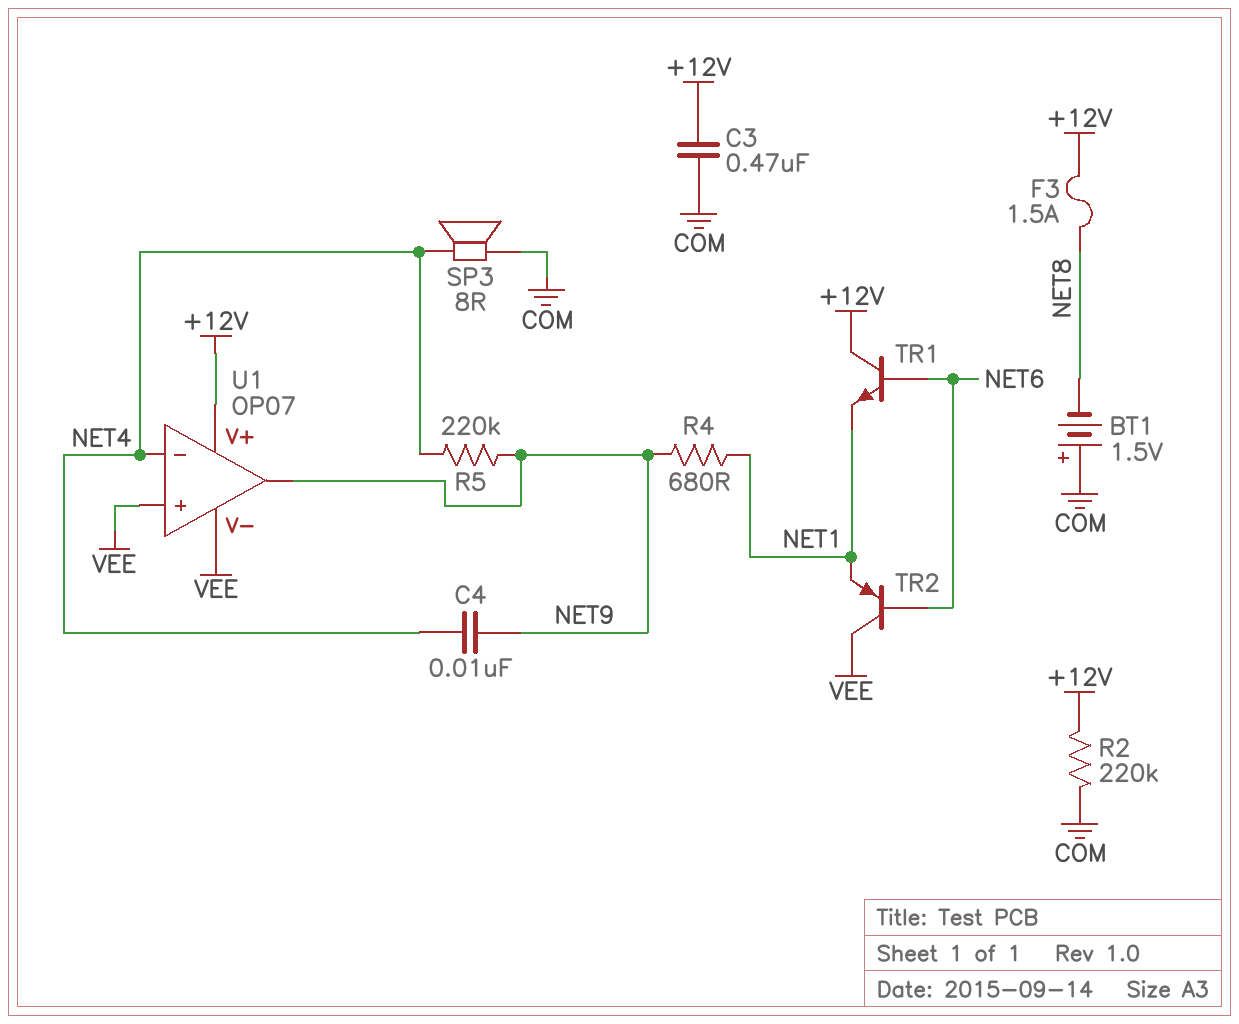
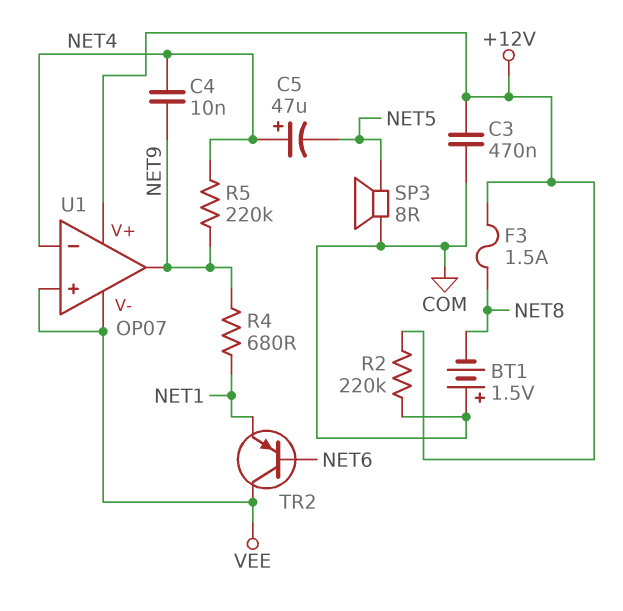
C5: none -> 47uF (plus NET4, minus NET5)
SP3: speaker 8R (COM, NET4) -> speaker 8R (COM, NET5)
TR1: NPN (B NET6, C +12V, E NET1) -> none

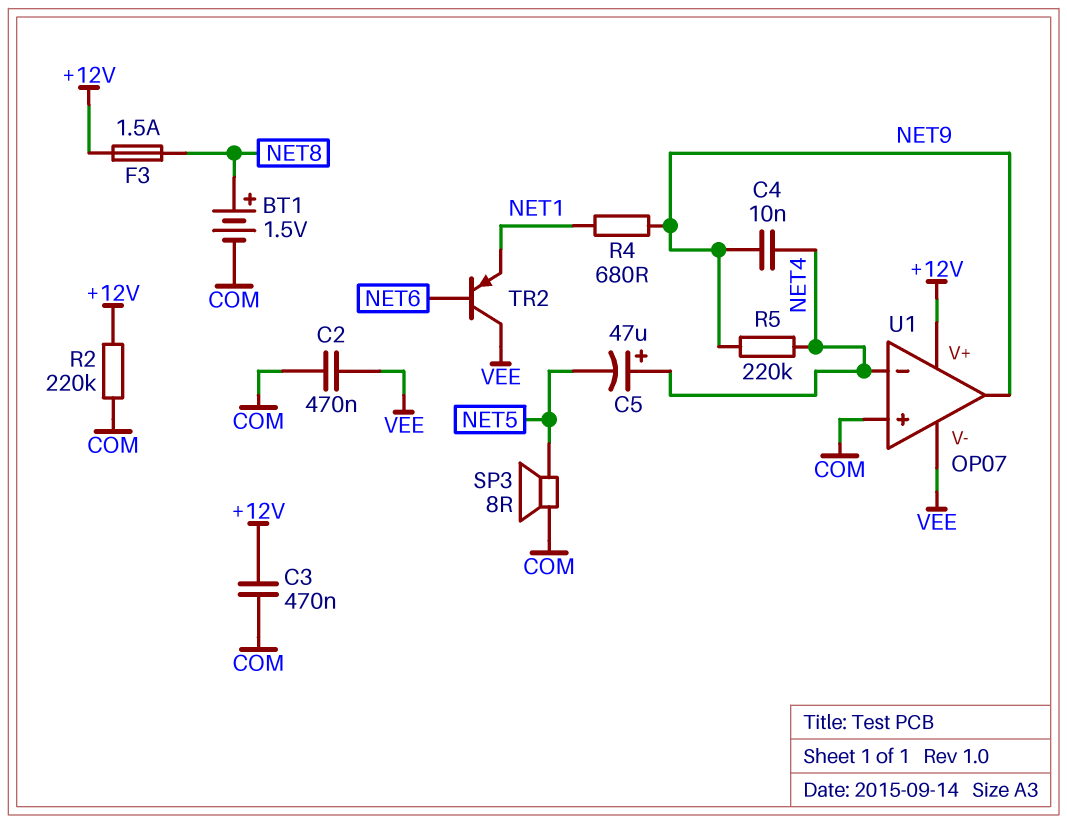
BT1: 1.5V (plus COM, minus NET8) -> 1.5V (plus NET8, minus COM)
C2: none -> 470nF (COM, VEE)
U1 pin in+: VEE -> COM

